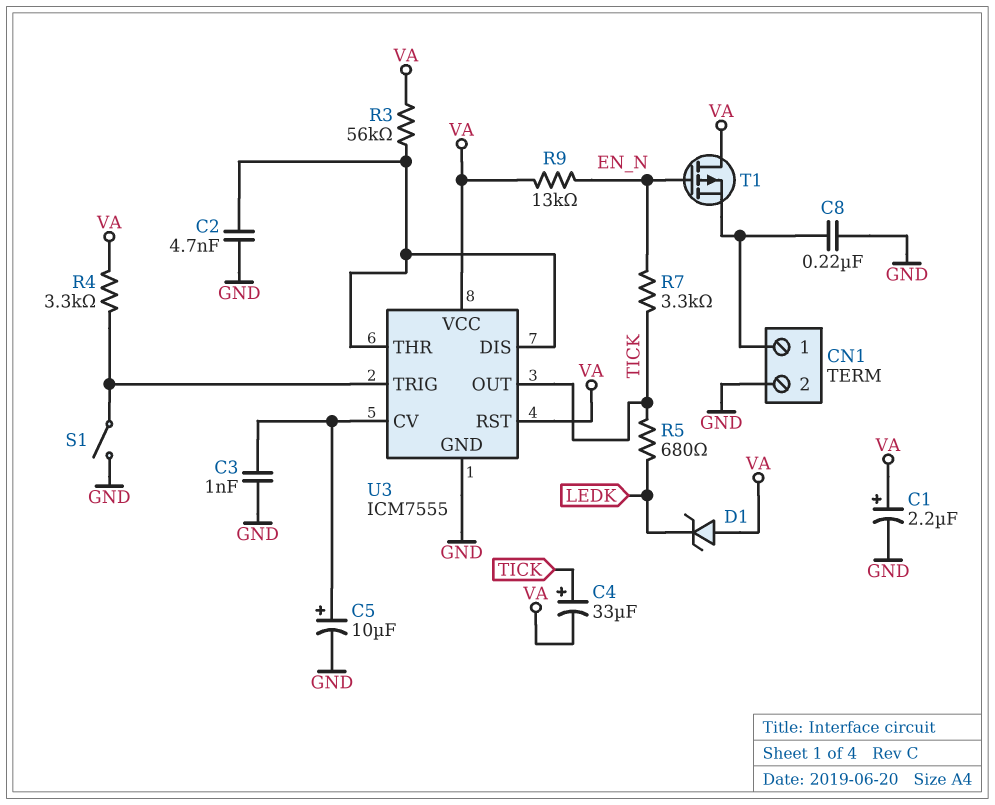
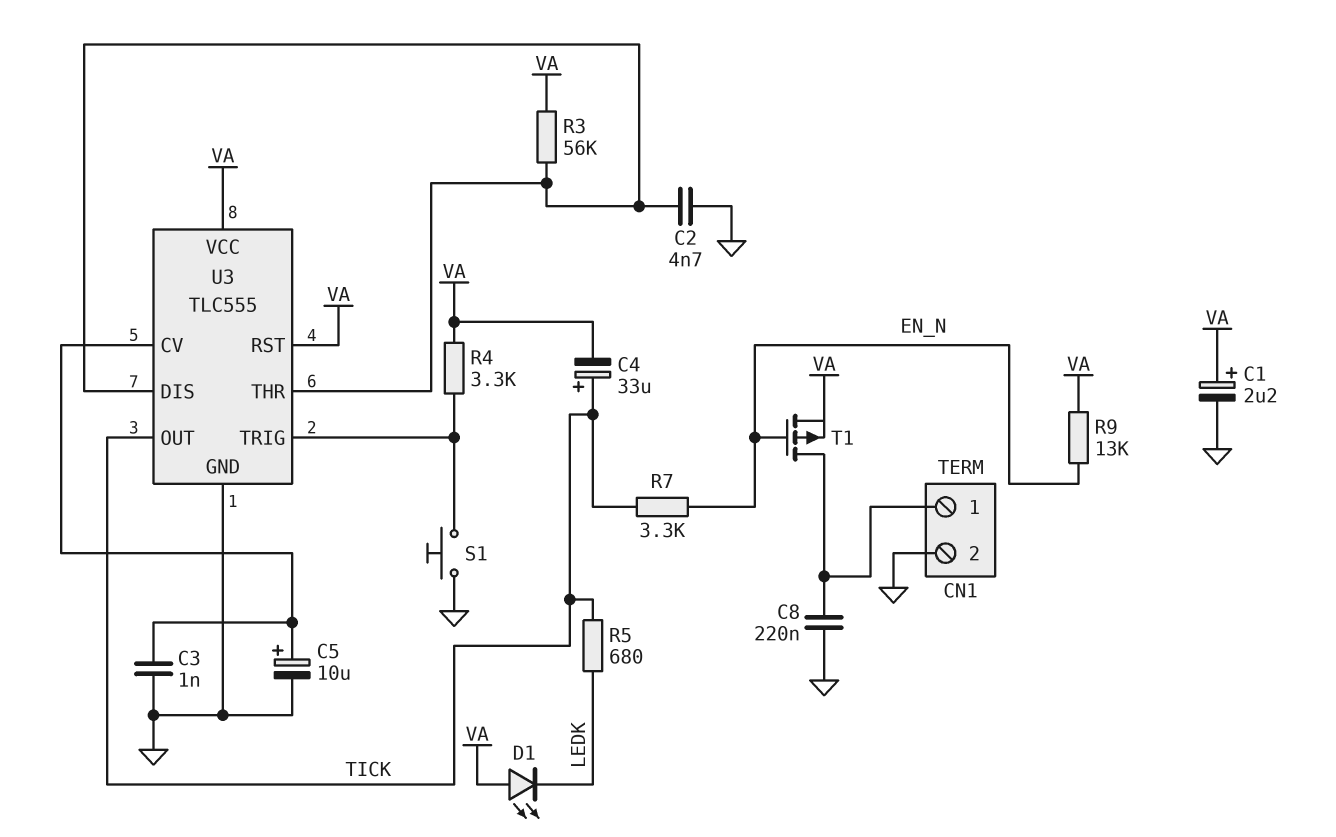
D1: zener (A VA, K LEDK) -> LED (A VA, K LEDK)
S1: switch (GND, U3/TRIG) -> button (GND, U3/TRIG)
T1: PMOS (G EN_N, D VA, S CN1/1) -> PMOS (G EN_N, D CN1/1, S VA)
U3: ICM7555 -> TLC555

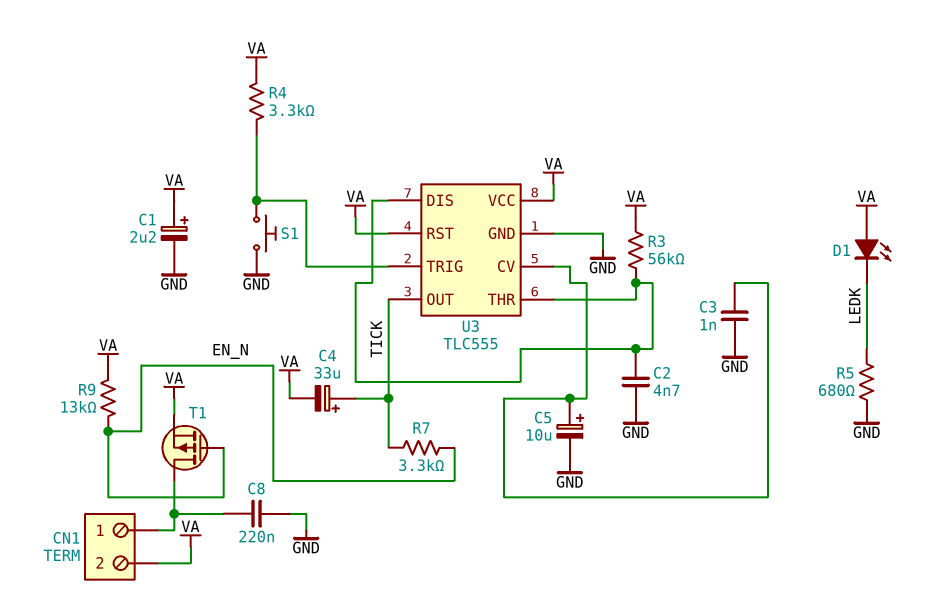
CN1 pin 2: GND -> VA
R5: 680 (LEDK, TICK) -> 680 (GND, LEDK)

